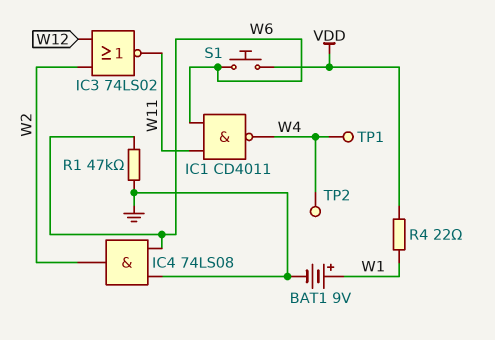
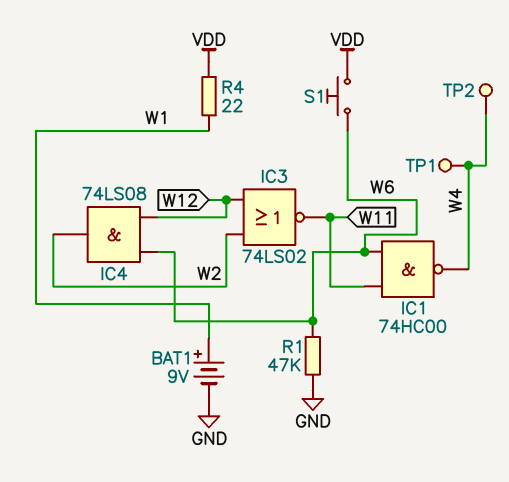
IC1: NAND CD4011 (in W6, in W11, out W4) -> NAND 74HC00 (in W6, in W11, out W4)
IC4: AND 74LS08 (in GND, in W6, out W2) -> AND 74LS08 (in W6, in W12, out W2)

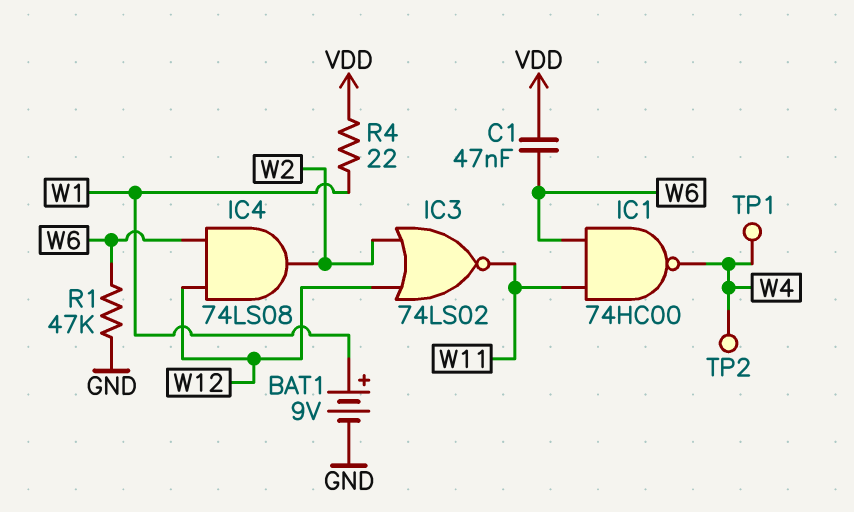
C1: none -> 47nF (VDD, W6)
S1: button (VDD, W6) -> none

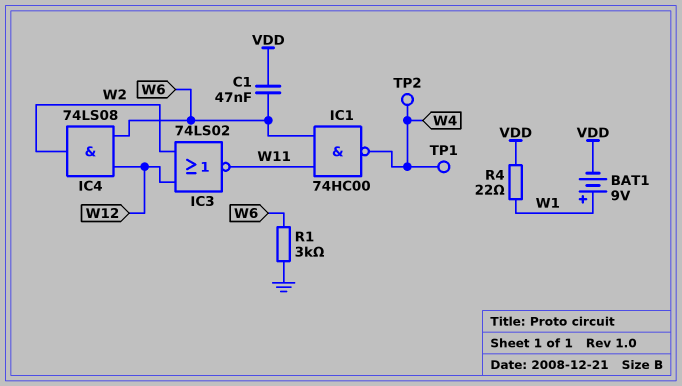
BAT1: 9V (plus W1, minus GND) -> 9V (plus W1, minus VDD)
R1: 47k (GND, W6) -> 3k (GND, W6)

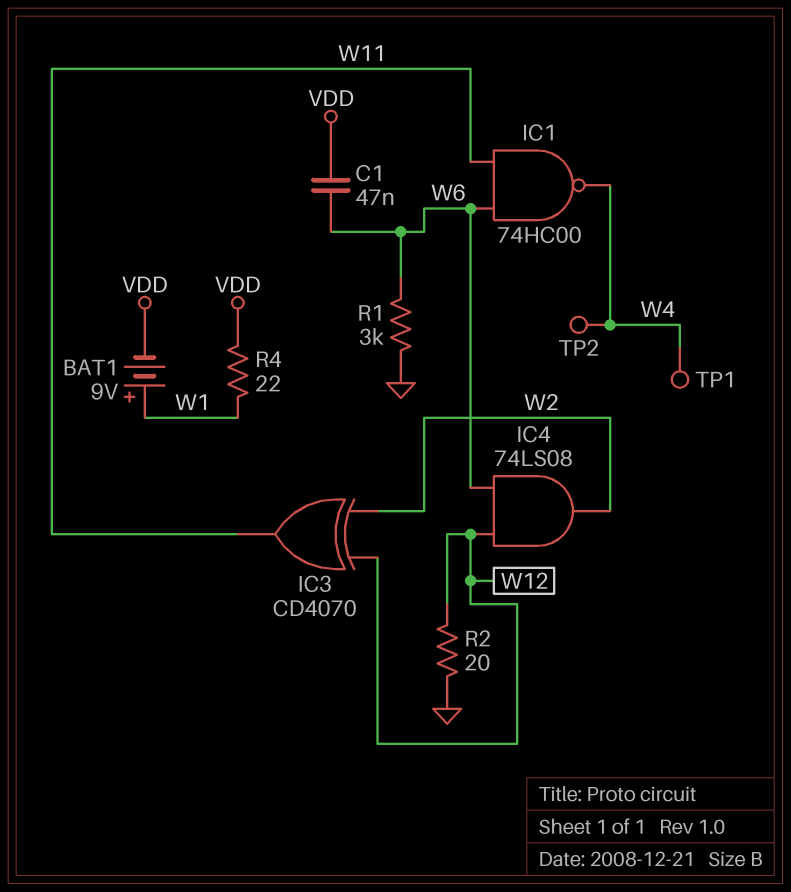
IC3: NOR 74LS02 (in W2, in W12, out W11) -> XOR CD4070 (in W2, in W12, out W11)
R2: none -> 20 (GND, W12)

